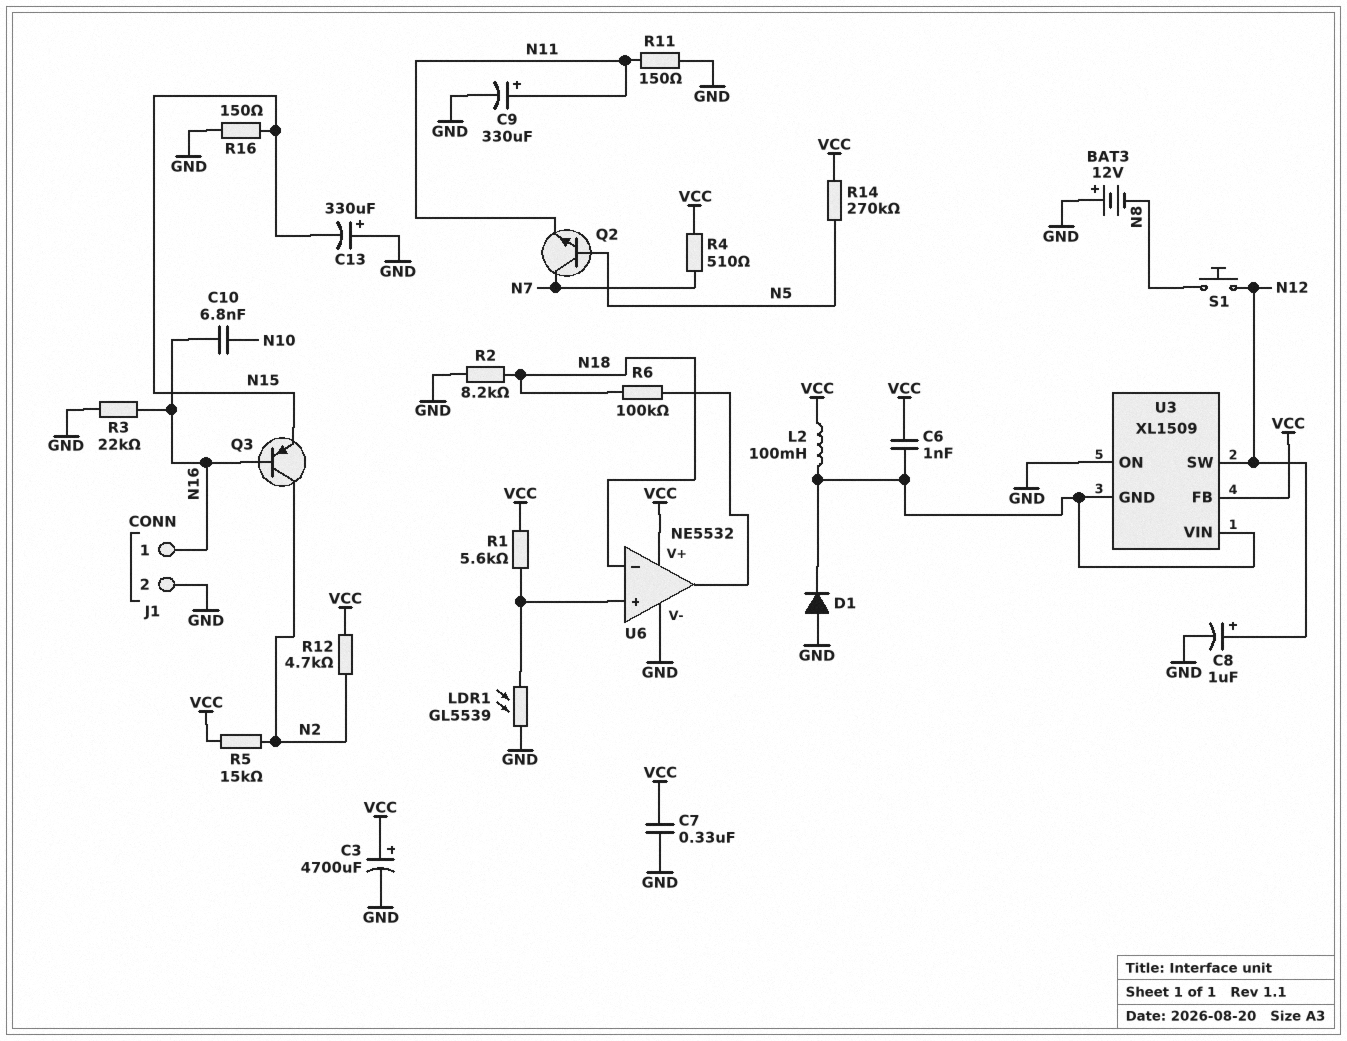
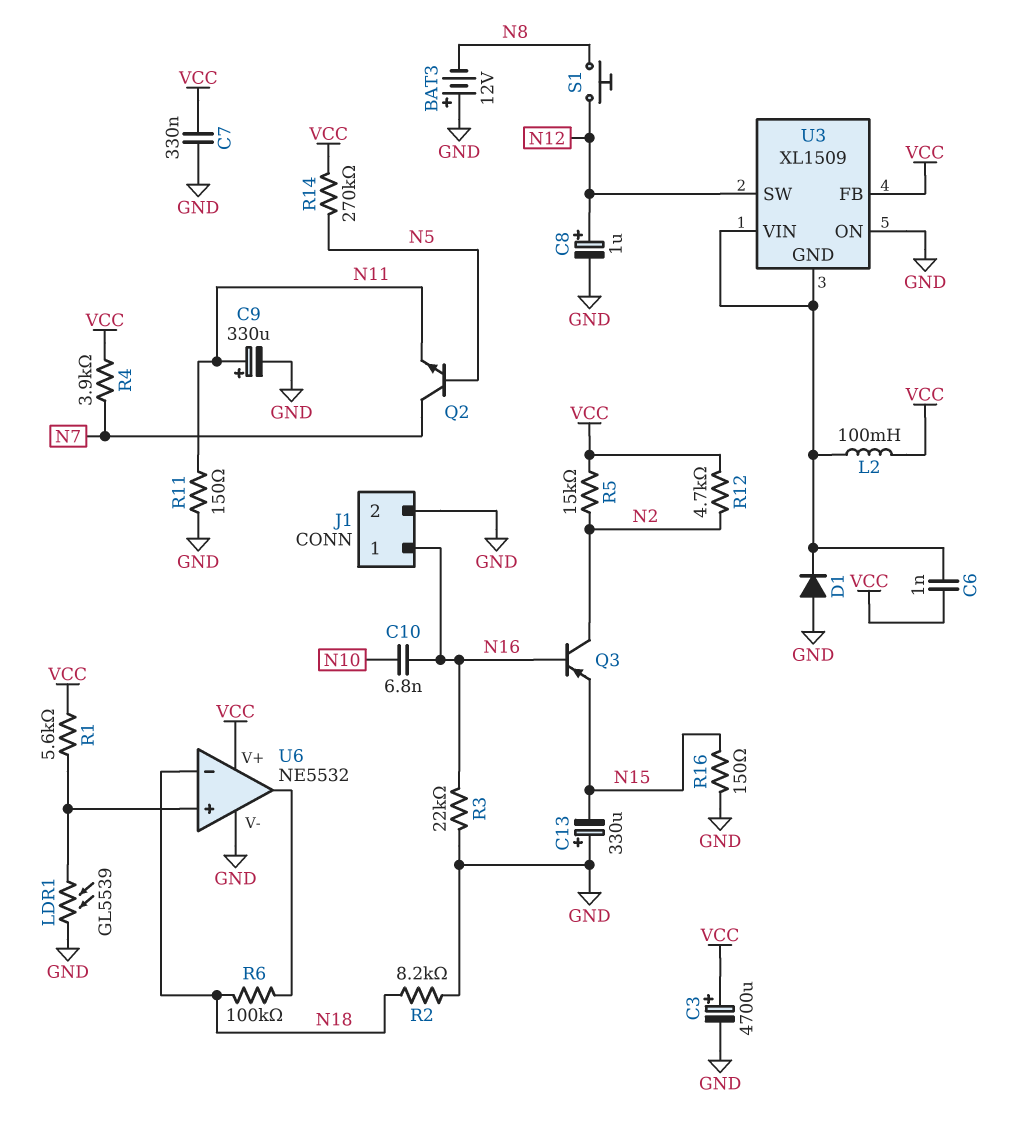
R4: 510 (N7, VCC) -> 3.9k (N7, VCC)

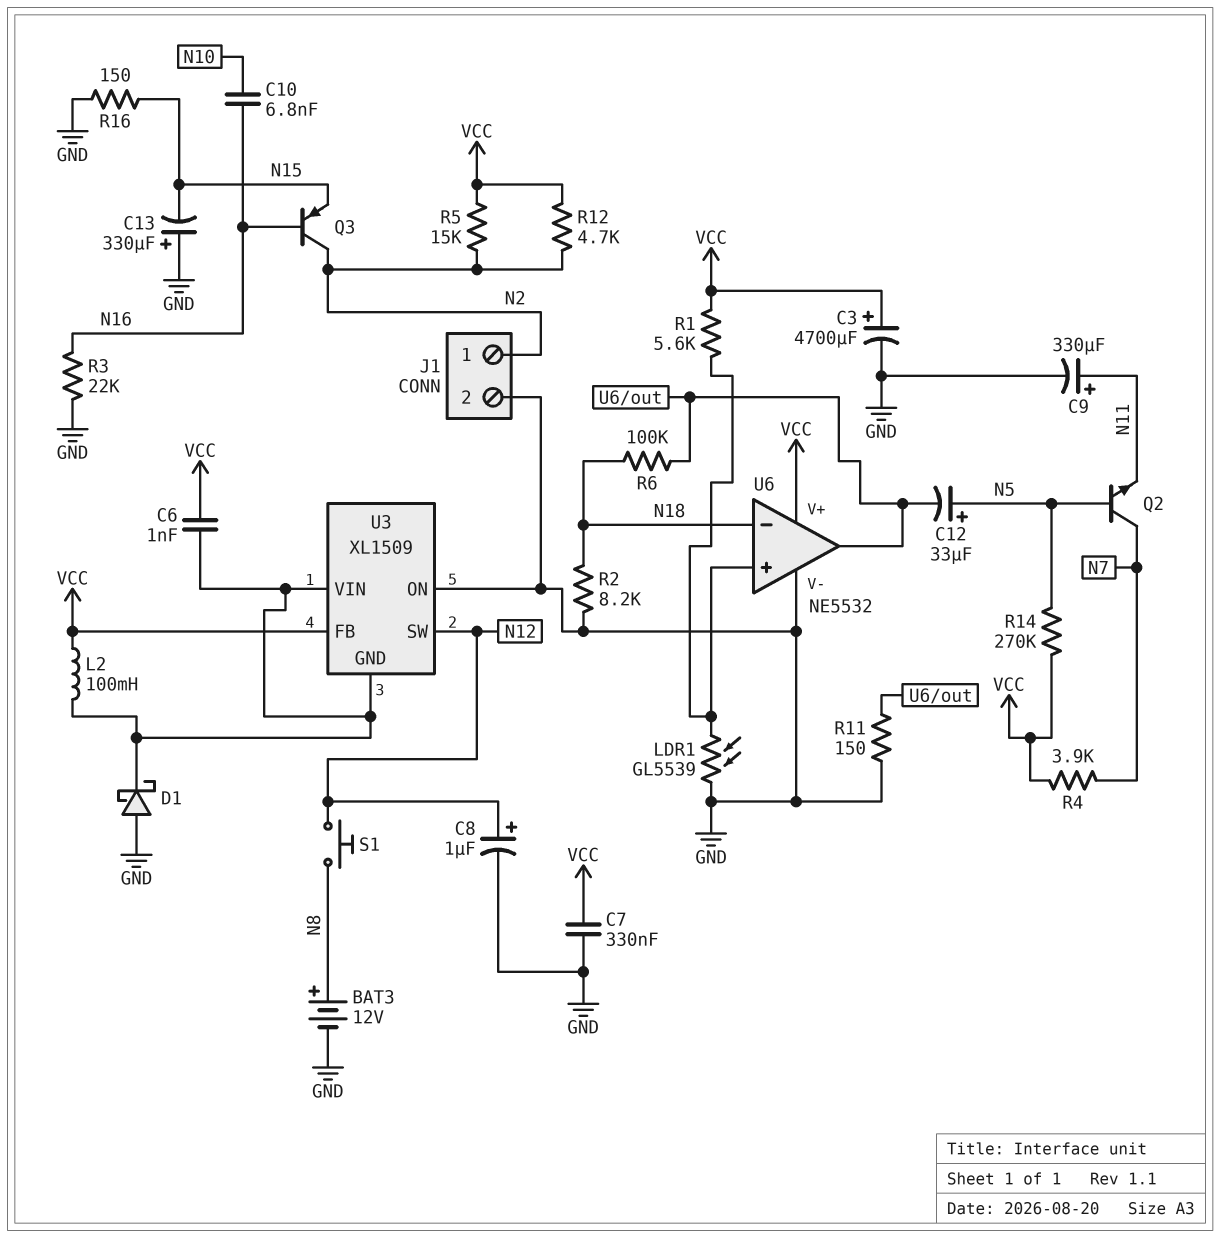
BAT3: 12V (plus GND, minus N8) -> 12V (plus N8, minus GND)
C12: none -> 33uF (plus N5, minus U6/out)
D1: diode (A GND, K U3/GND) -> schottky (A GND, K U3/GND)
J1 pin 1: N16 -> N2
R11: 150 (GND, N11) -> 150 (GND, U6/out)

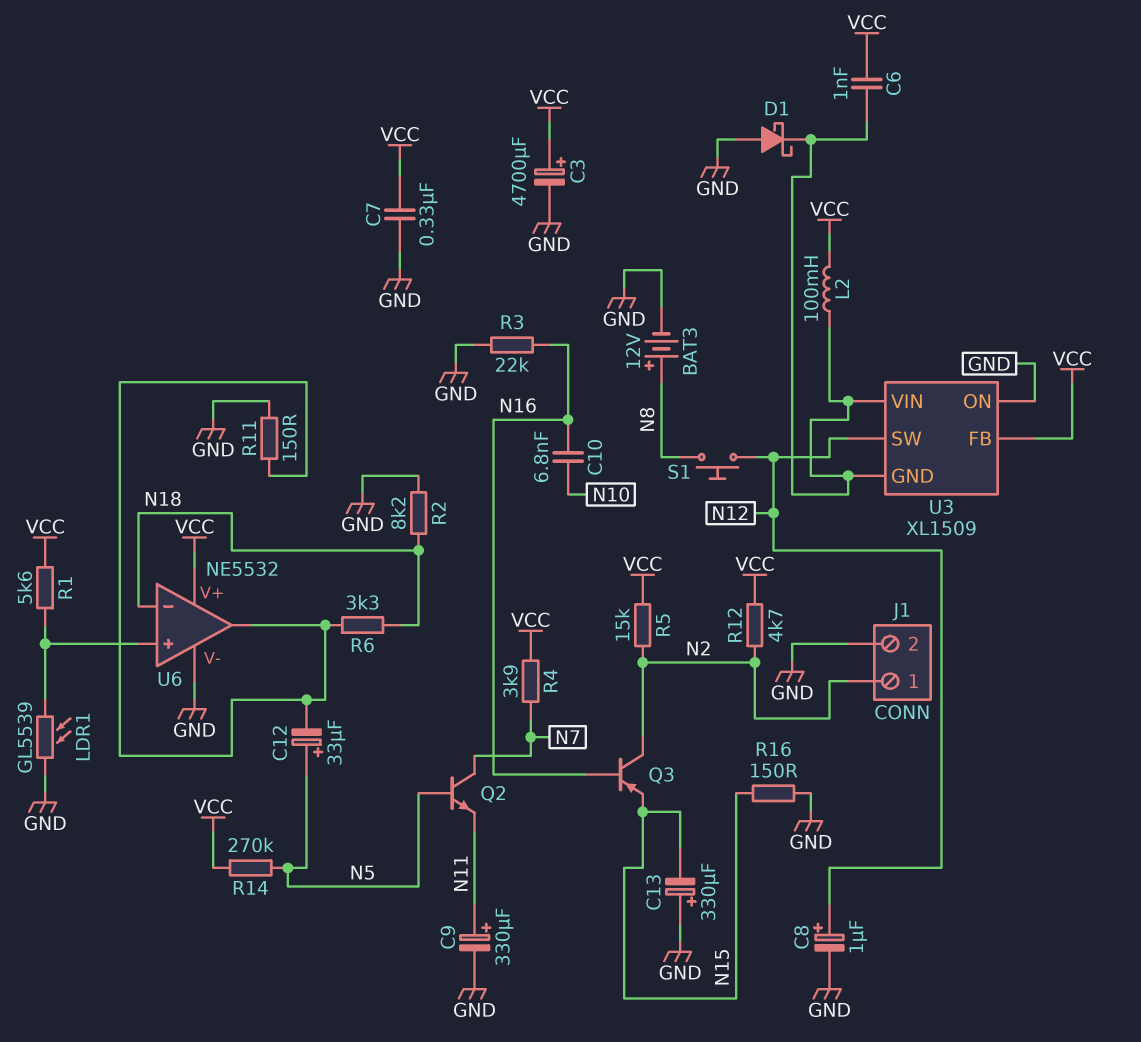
R6: 100k (N18, U6/out) -> 3.3k (N18, U6/out)

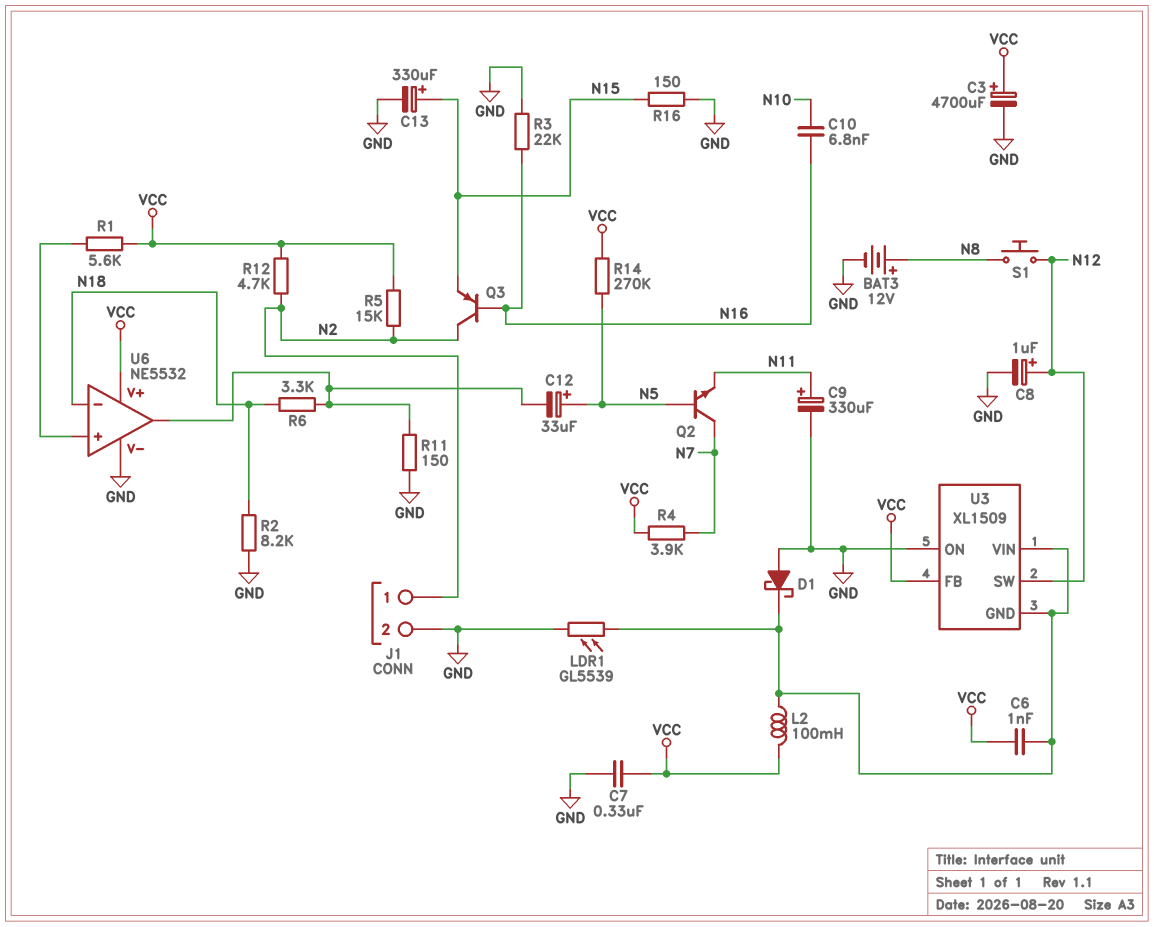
C13: 330uF (plus GND, minus N15) -> 330uF (plus N15, minus GND)
LDR1: GL5539 (GND, U6/in+) -> GL5539 (GND, U3/GND)

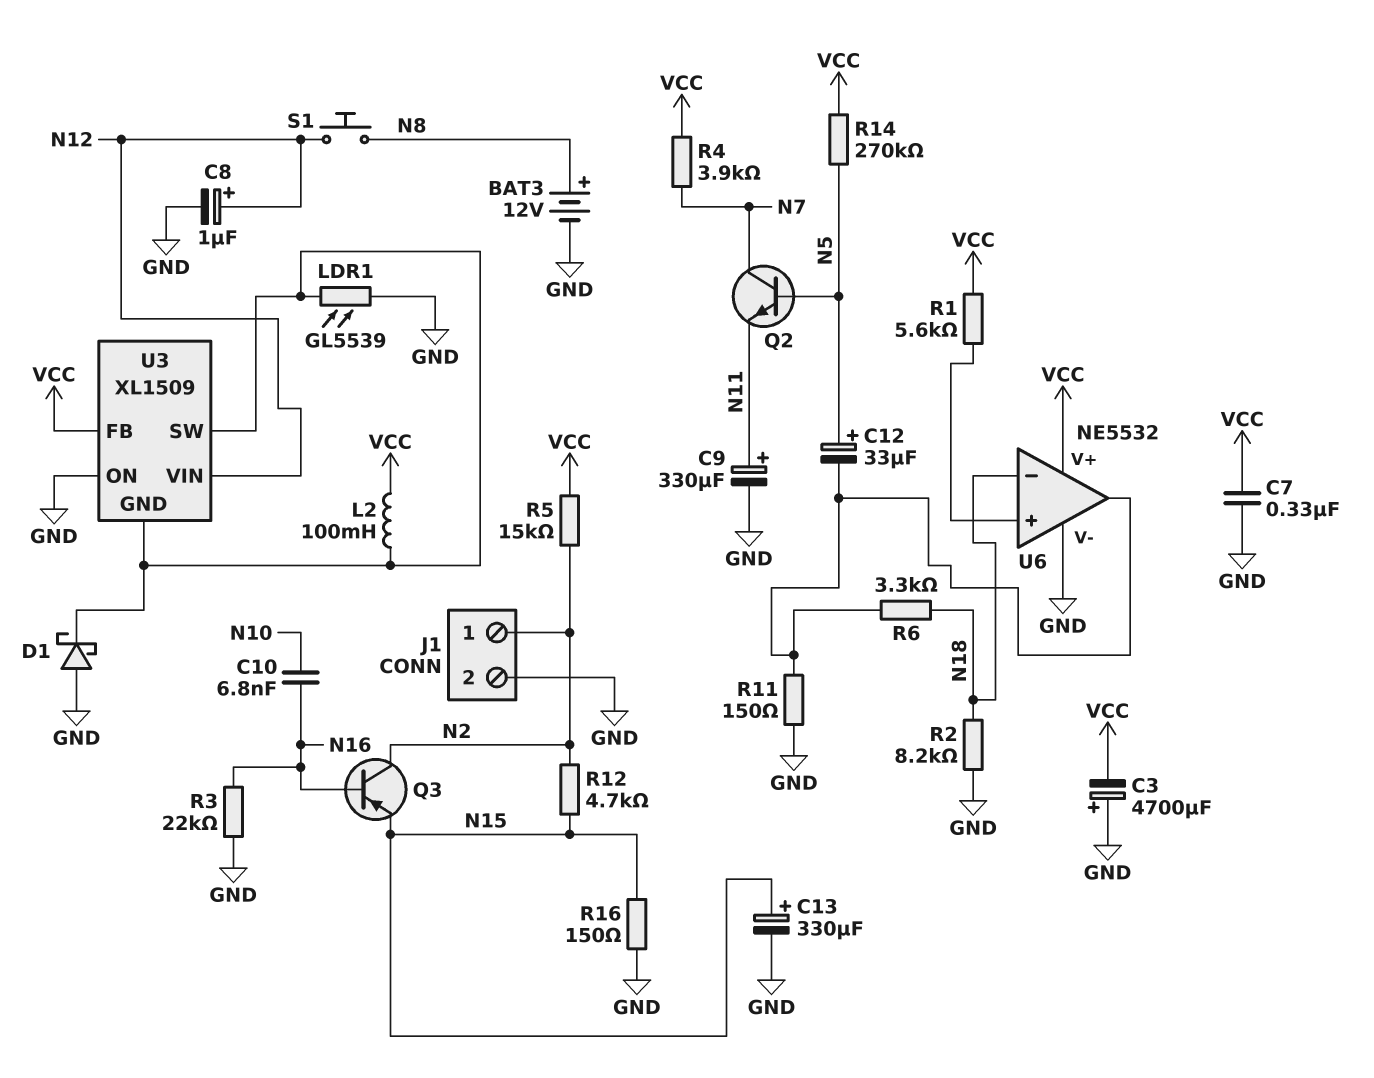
C3: 4700uF (plus VCC, minus GND) -> 4700uF (plus GND, minus VCC)
C6: 1nF (U3/GND, VCC) -> none
R12: 4.7k (N2, VCC) -> 4.7k (N2, N15)
U3 pin SW: N12 -> U3/GND
U3 pin VIN: U3/GND -> N12

